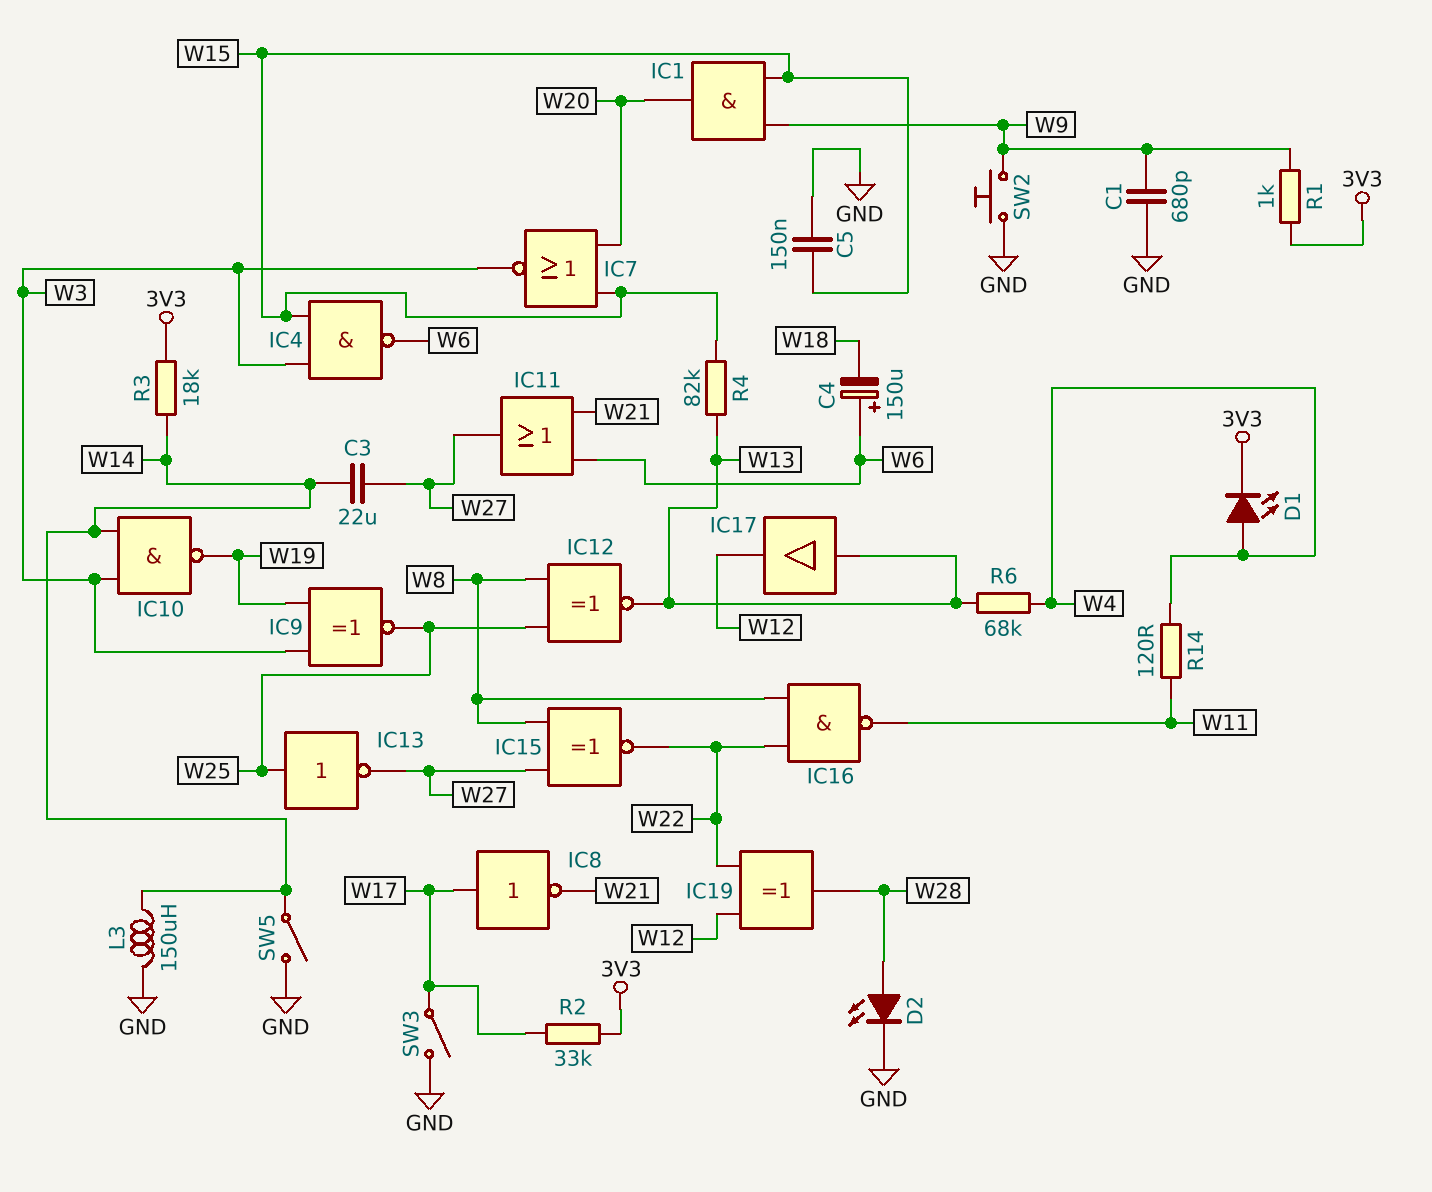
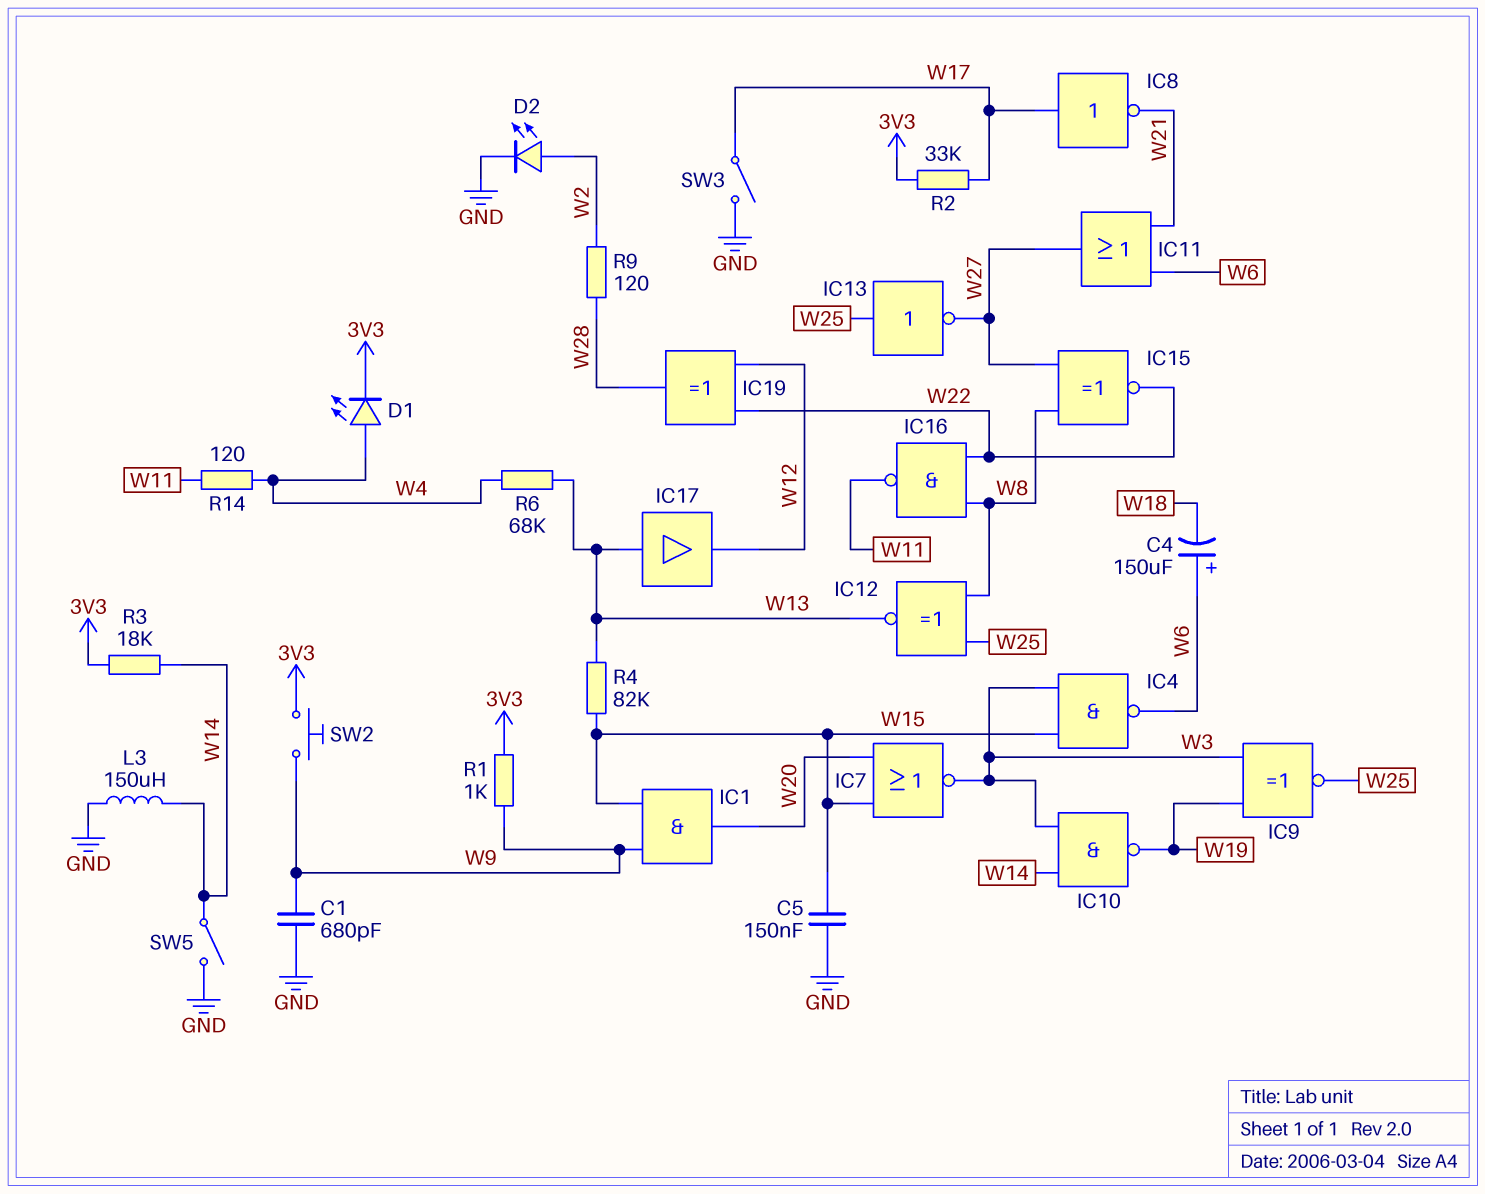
C3: 22uF (W14, W27) -> none
D2: LED (A W28, K GND) -> LED (A W2, K GND)
R9: none -> 120 (W2, W28)
SW2: button (GND, W9) -> button (3V3, W9)

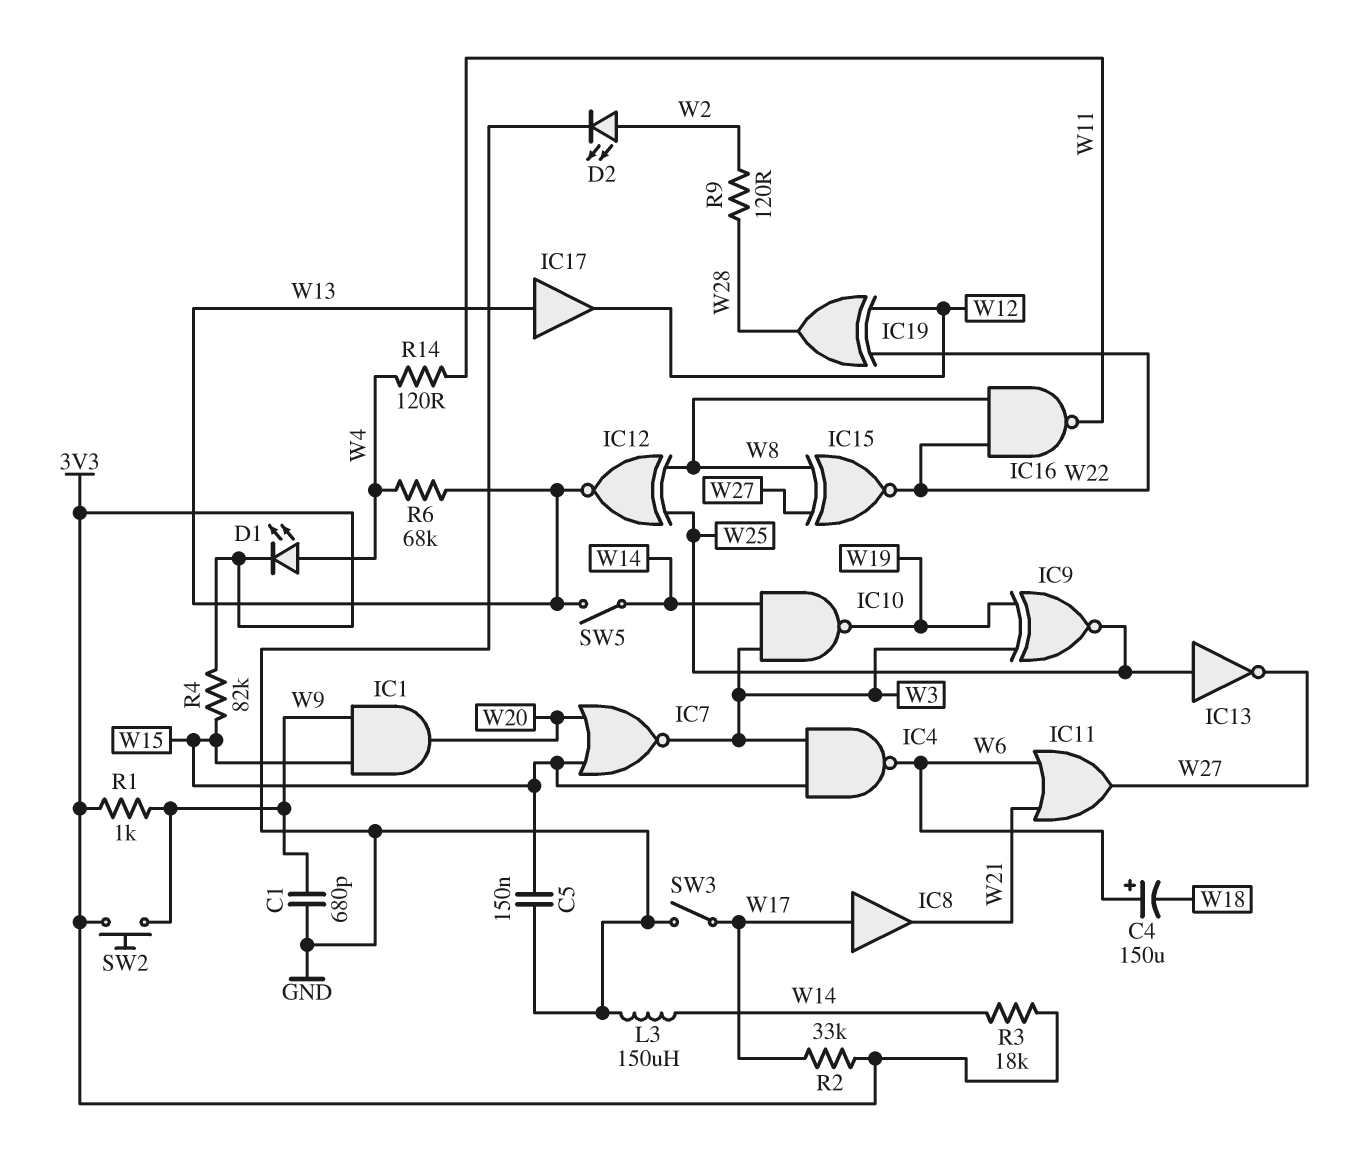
IC8: NOT (in W17, out W21) -> buffer (in W17, out W21)
R4: 82k (W13, W15) -> 82k (3V3, W15)
SW5: switch (GND, W14) -> switch (W13, W14)

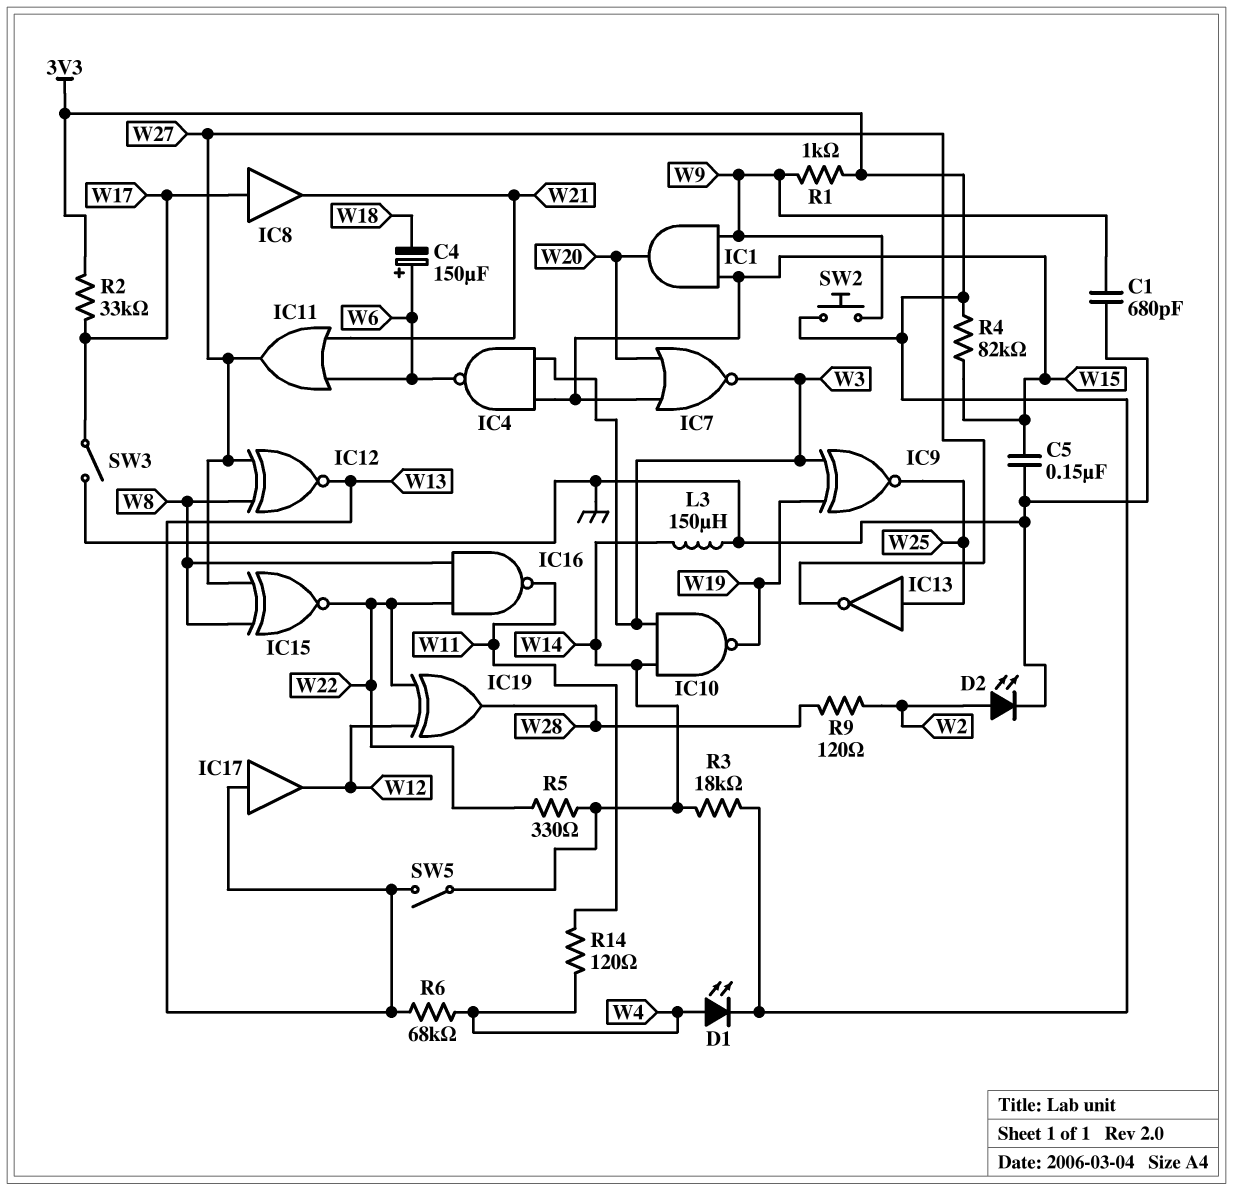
IC12: XNOR (in W8, in W25, out W13) -> XNOR (in W8, in W27, out W13)
R5: none -> 330 (W14, W22)

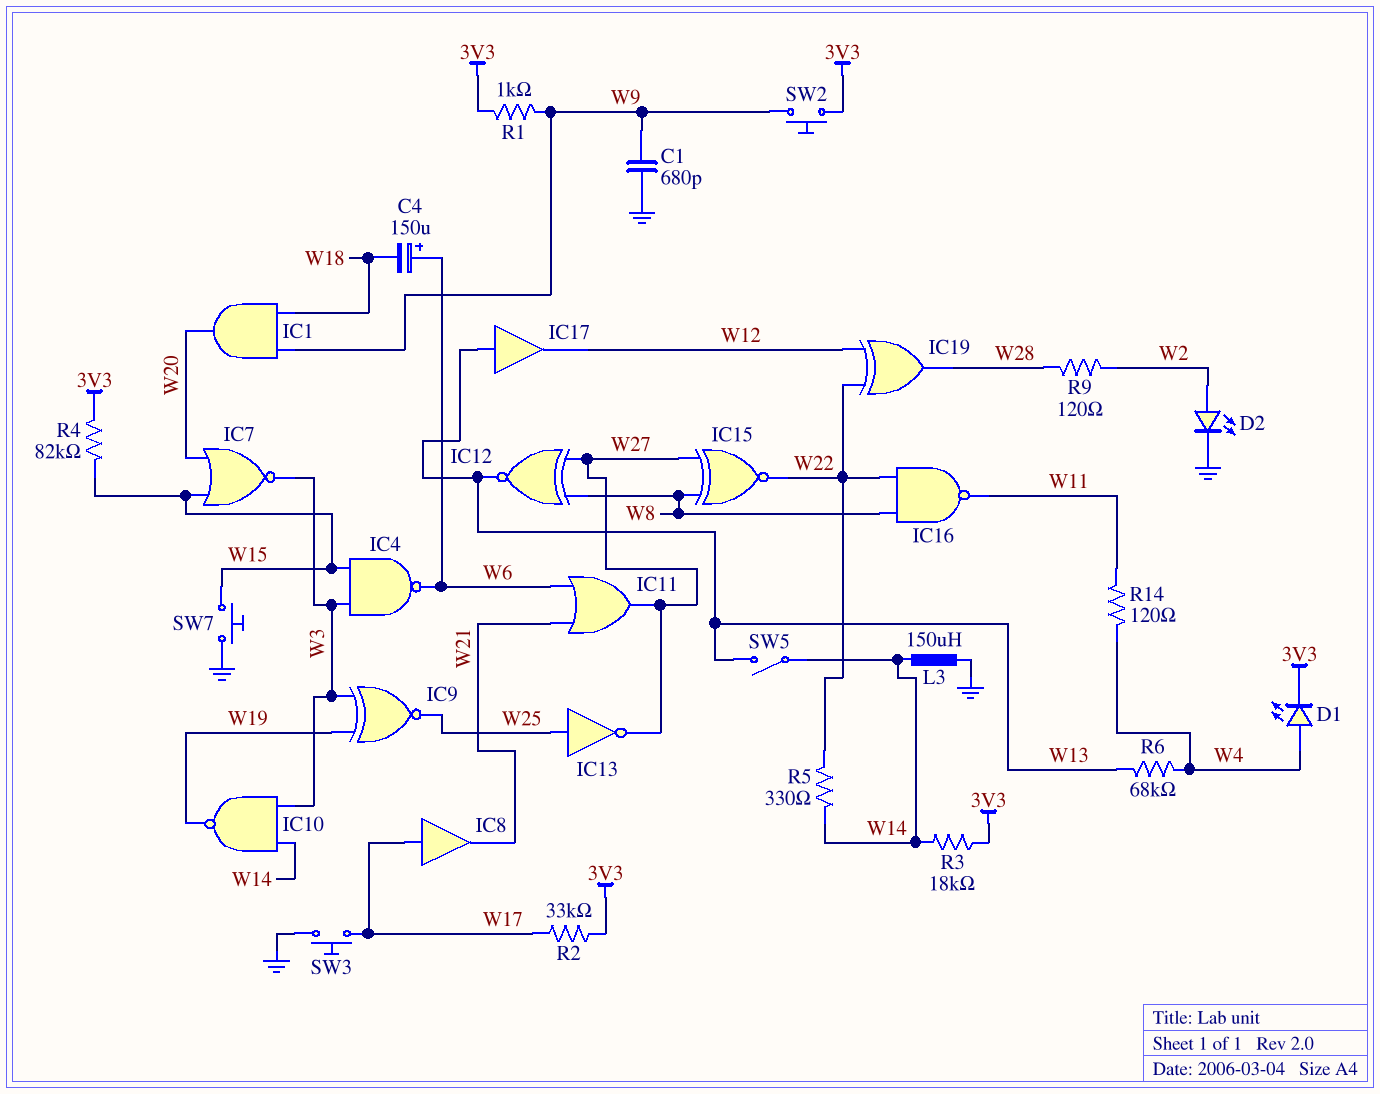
C5: 150nF (GND, W15) -> none
IC1: AND (in W9, in W15, out W20) -> AND (in W9, in W18, out W20)
SW3: switch (GND, W17) -> button (GND, W17)
SW7: none -> button (GND, W15)

